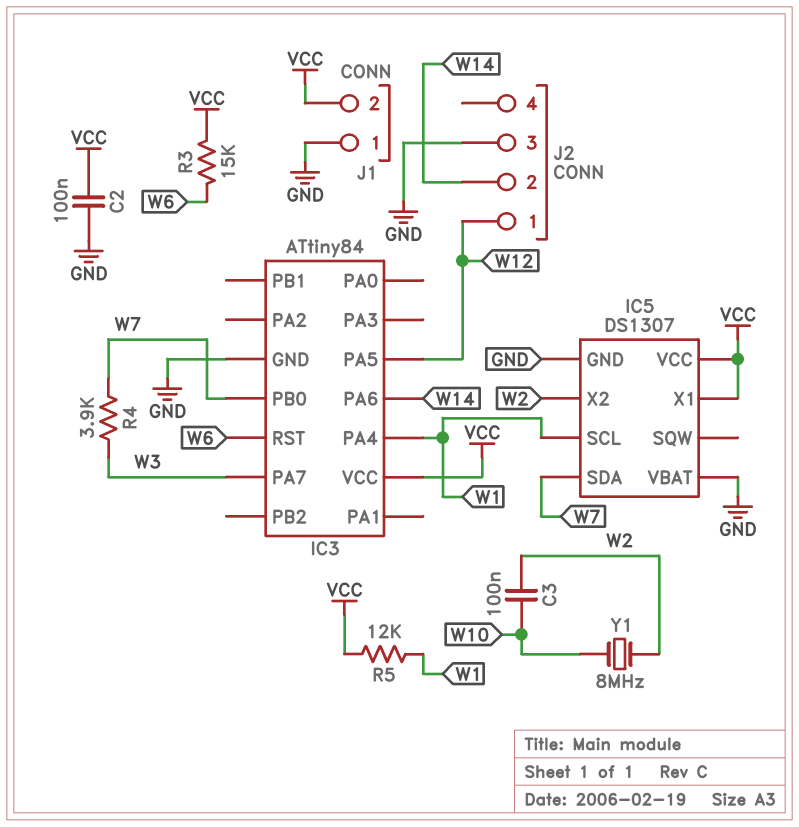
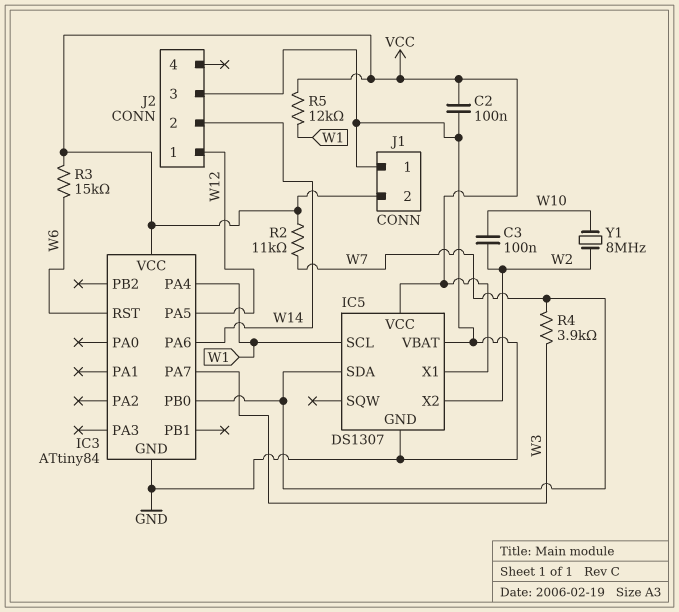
R2: none -> 11k (VCC, W7)

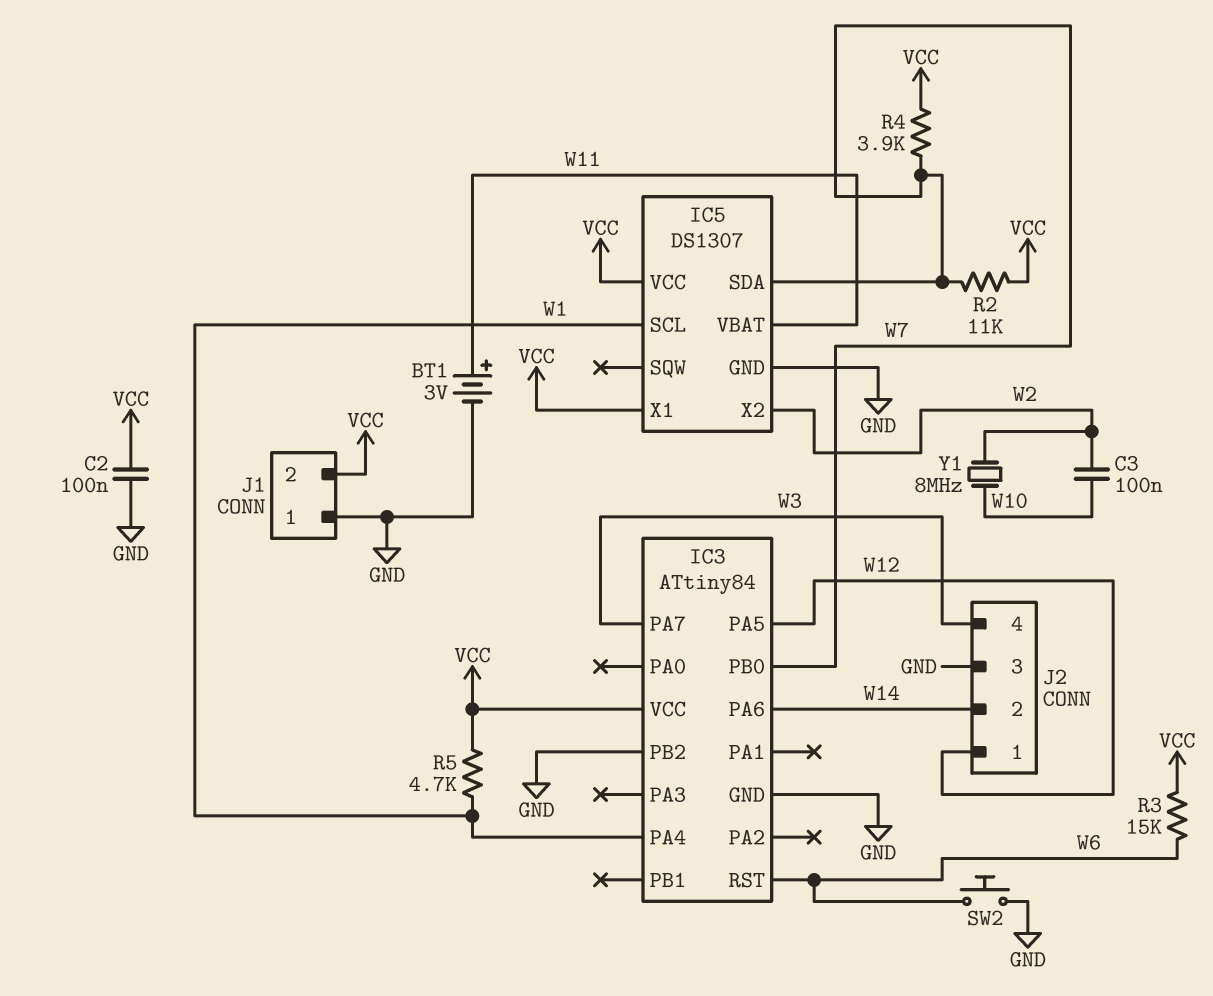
BT1: none -> 3V (plus W11, minus GND)
IC3 pin PB2: none -> GND
IC5 pin VBAT: GND -> W11
J2 pin 4: none -> W3
R4: 3.9k (W3, W7) -> 3.9k (VCC, W7)
R5: 12k (VCC, W1) -> 4.7k (VCC, W1)
SW2: none -> button (GND, W6)

